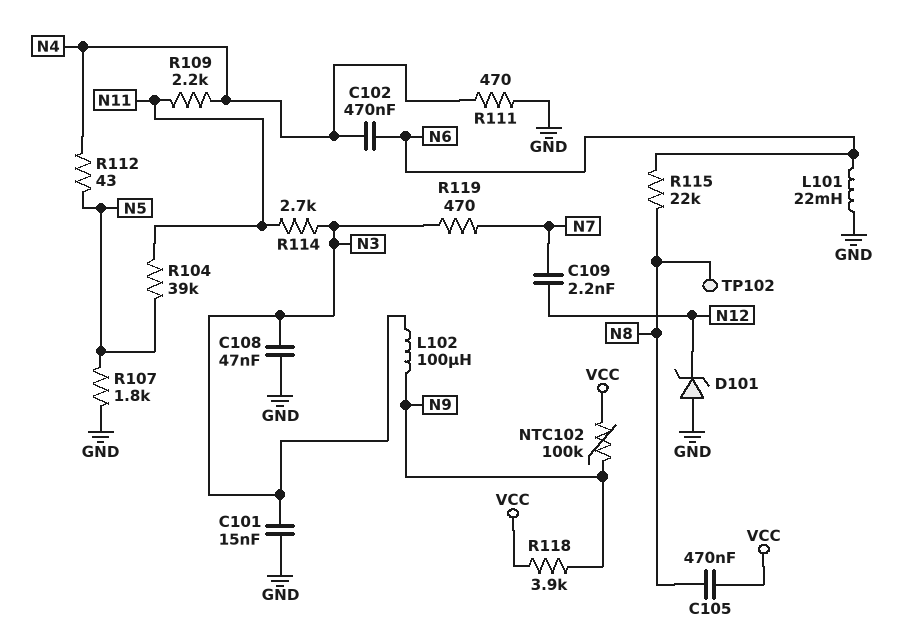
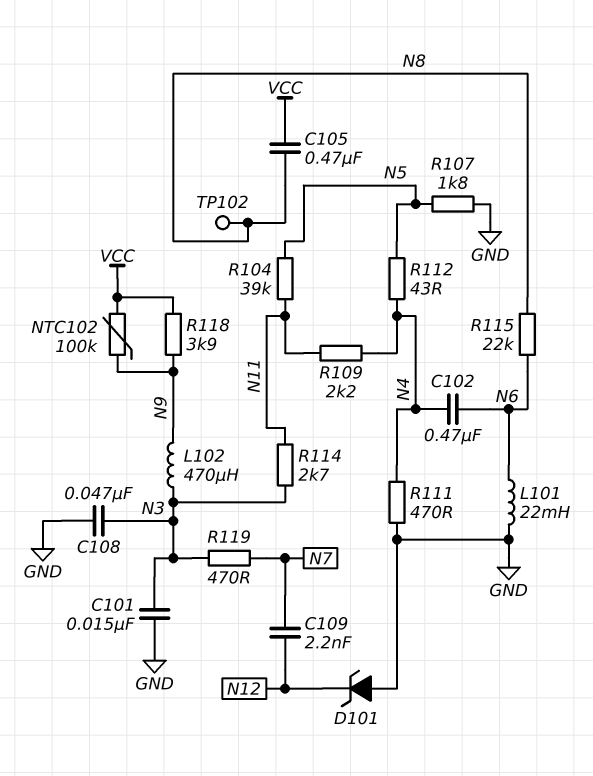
L102: 100uH (N3, N9) -> 470uH (N3, N9)

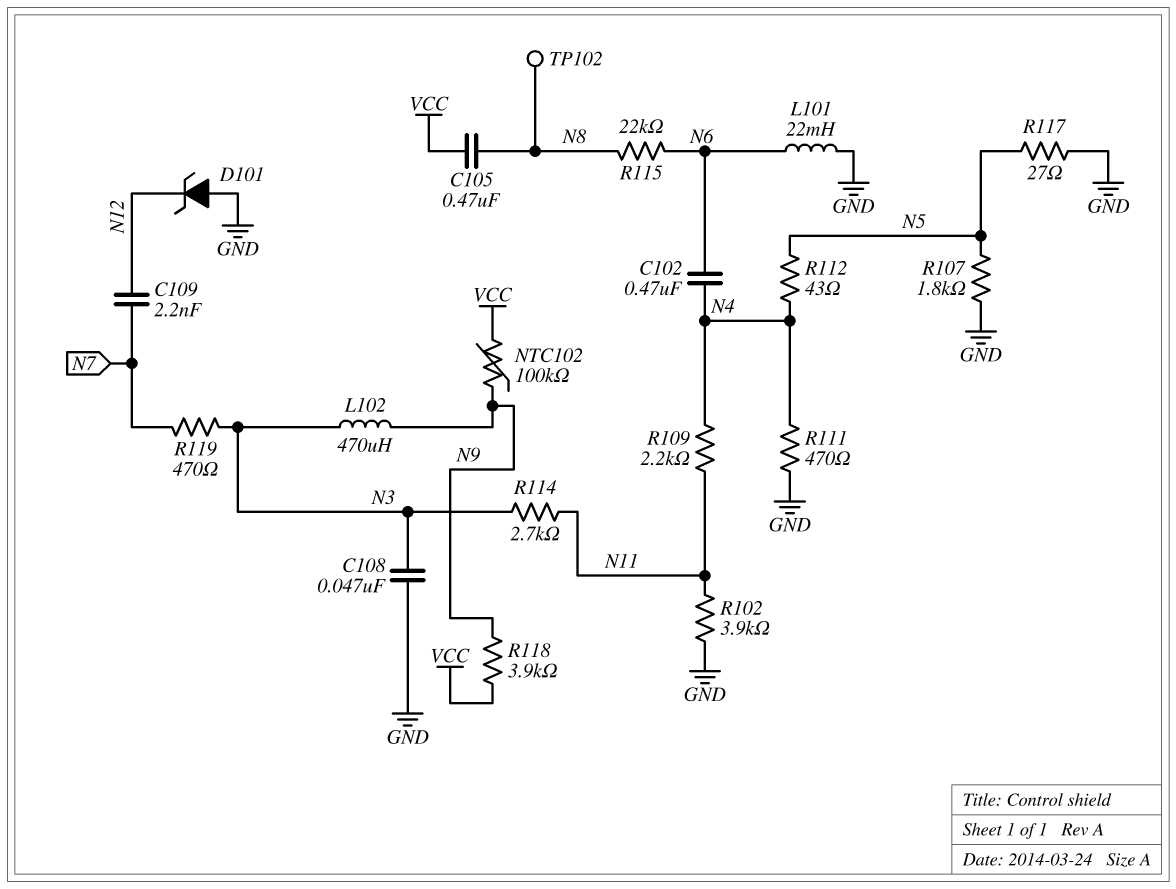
C101: 15nF (GND, N3) -> none
R102: none -> 3.9k (GND, N11)
R104: 39k (N5, N11) -> none
R117: none -> 27 (GND, N5)

